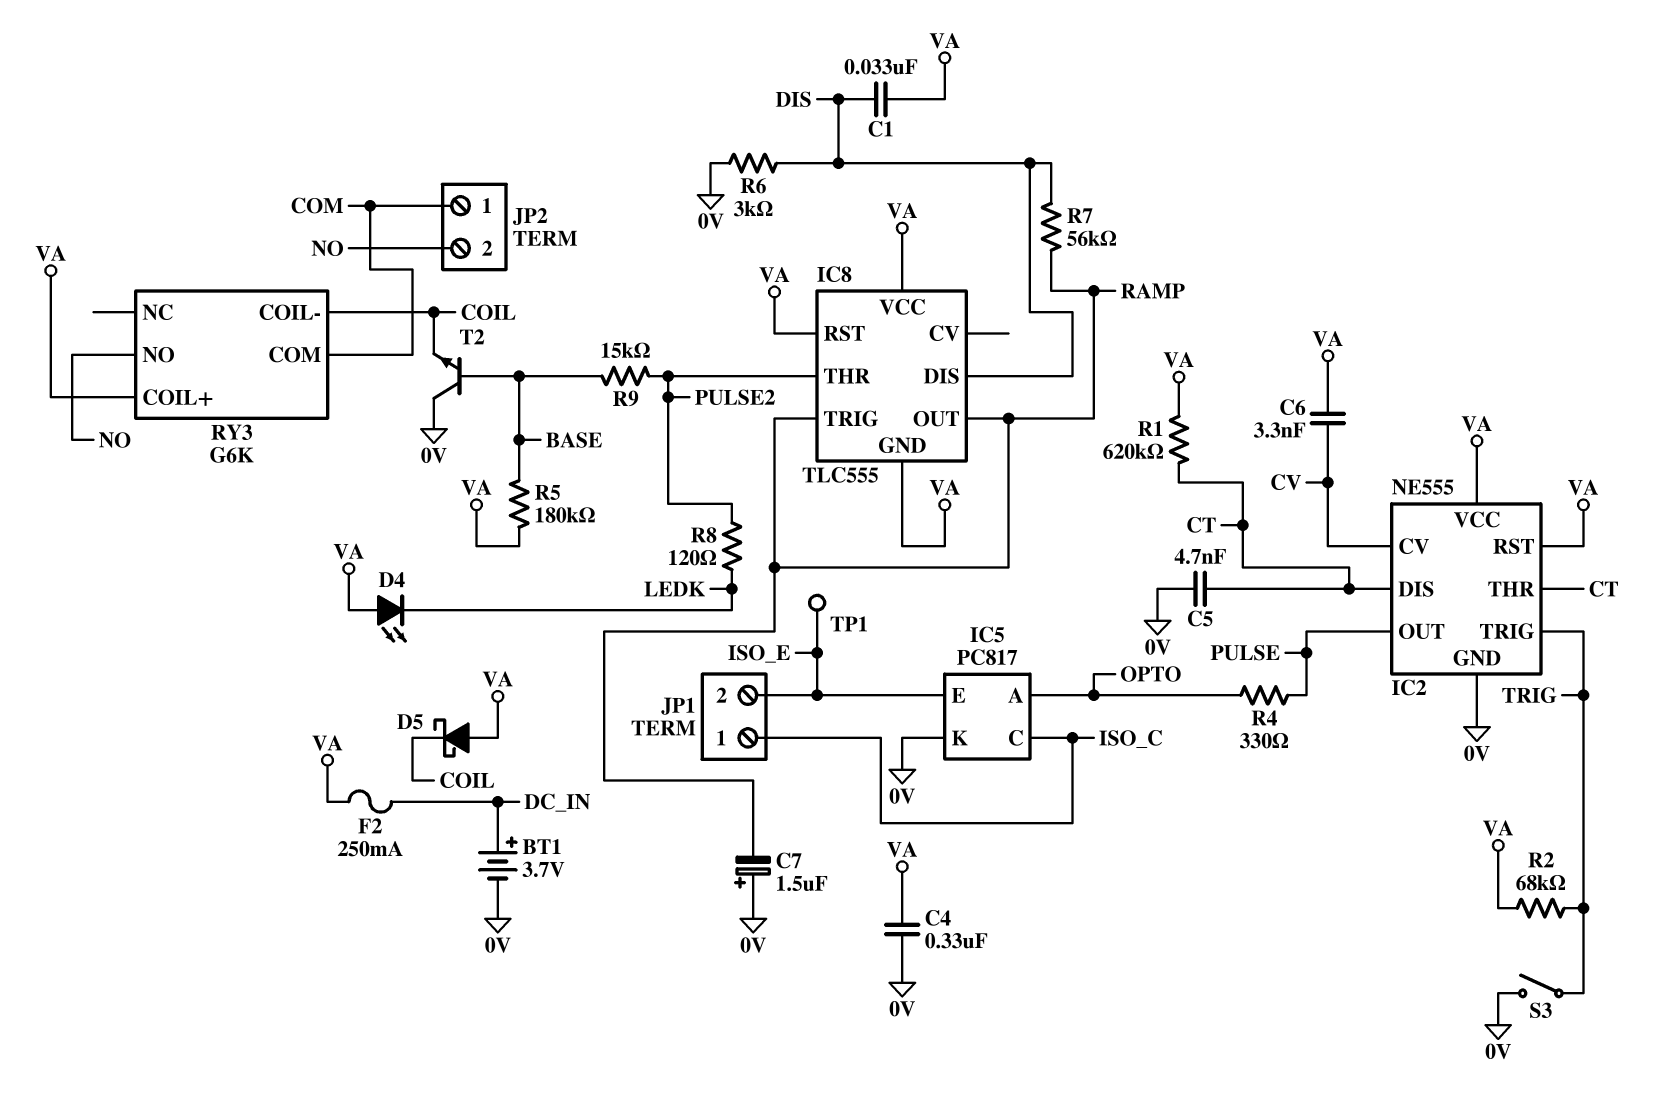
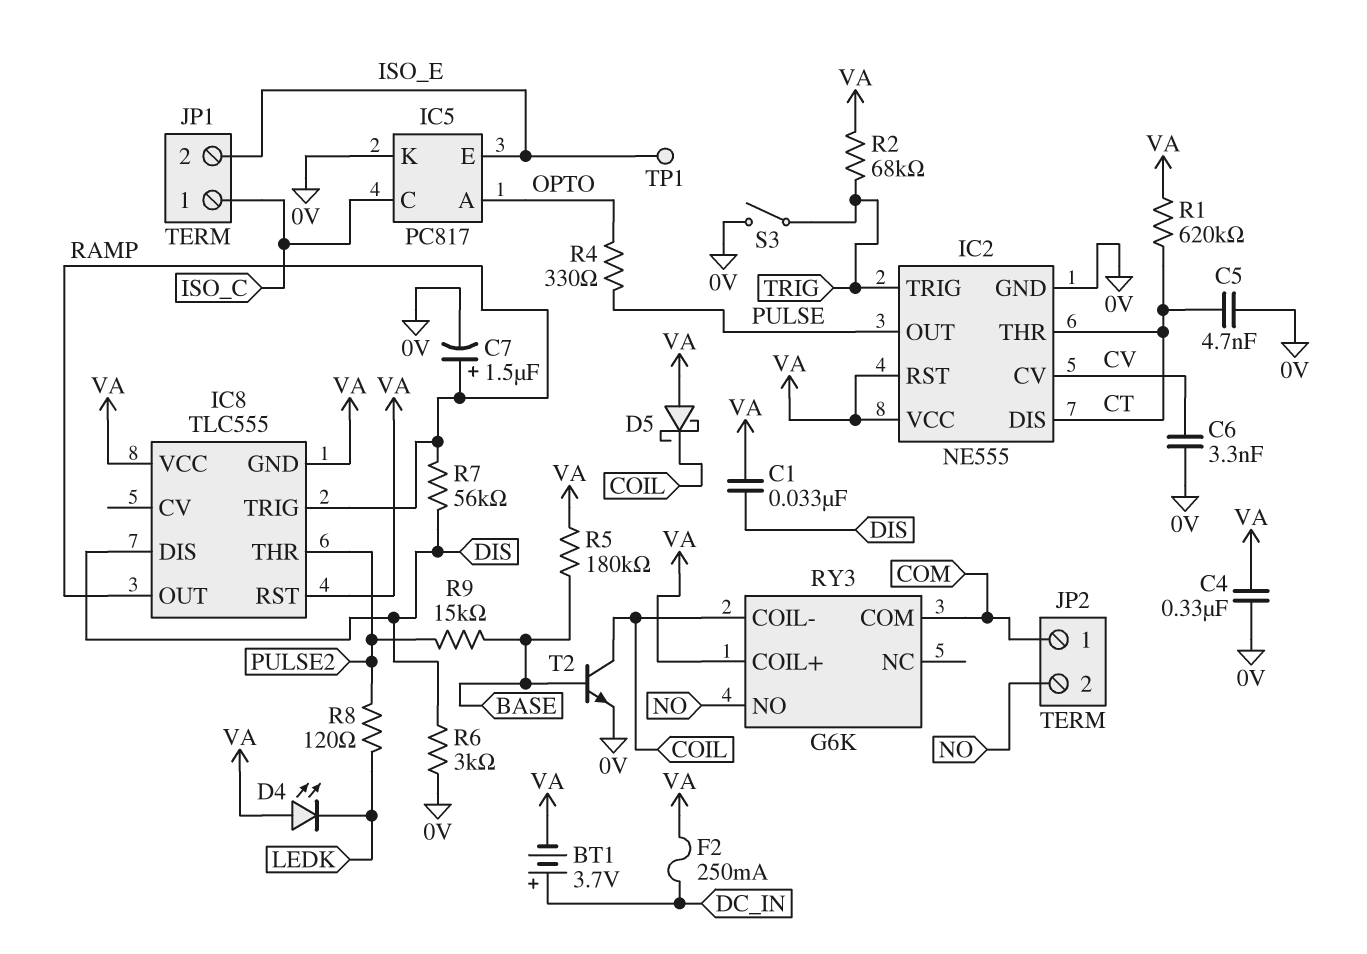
BT1: 3.7V (plus DC_IN, minus 0V) -> 3.7V (plus DC_IN, minus VA)
C6: 3.3nF (CV, VA) -> 3.3nF (0V, CV)
C7: 1.5uF (plus 0V, minus RAMP) -> 1.5uF (plus RAMP, minus 0V)
T2: NPN (B BASE, C 0V, E COIL) -> NPN (B BASE, C COIL, E 0V)

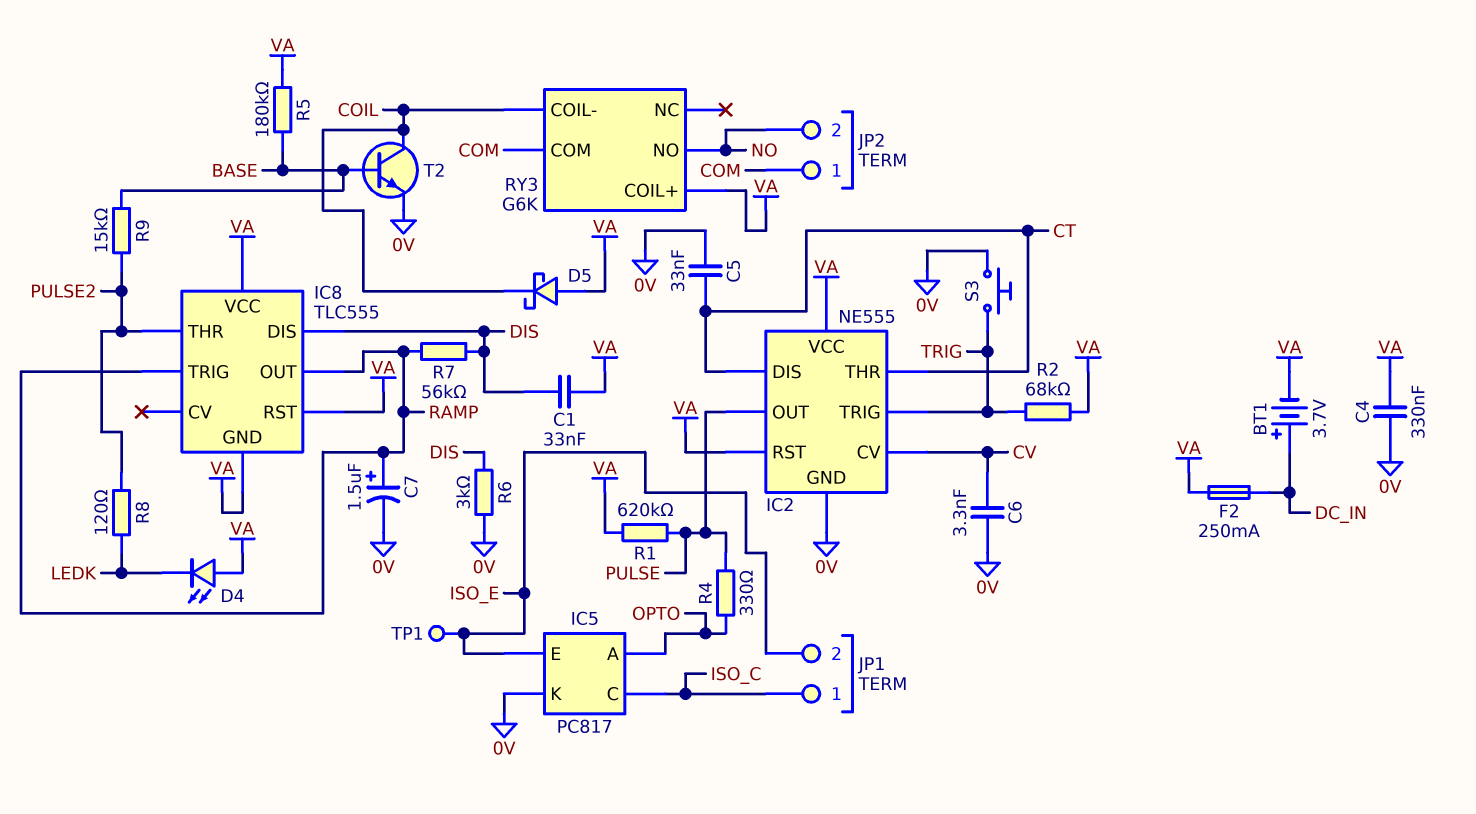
C5: 4.7nF (0V, CT) -> 33nF (0V, CT)
R1: 620k (CT, VA) -> 620k (PULSE, VA)
S3: switch (0V, TRIG) -> button (0V, TRIG)

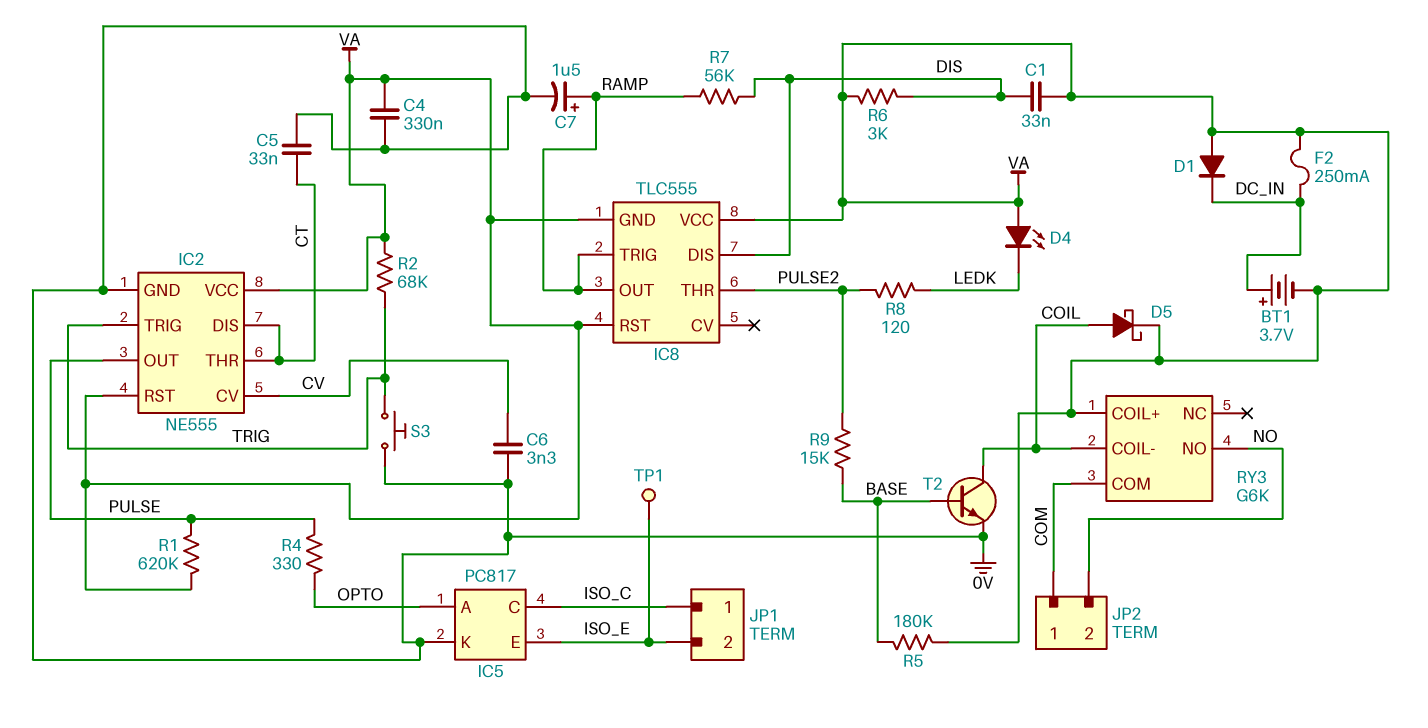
D1: none -> diode (A VA, K DC_IN)
D5: schottky (A VA, K COIL) -> schottky (A COIL, K VA)
R6: 3k (0V, DIS) -> 3k (DIS, VA)

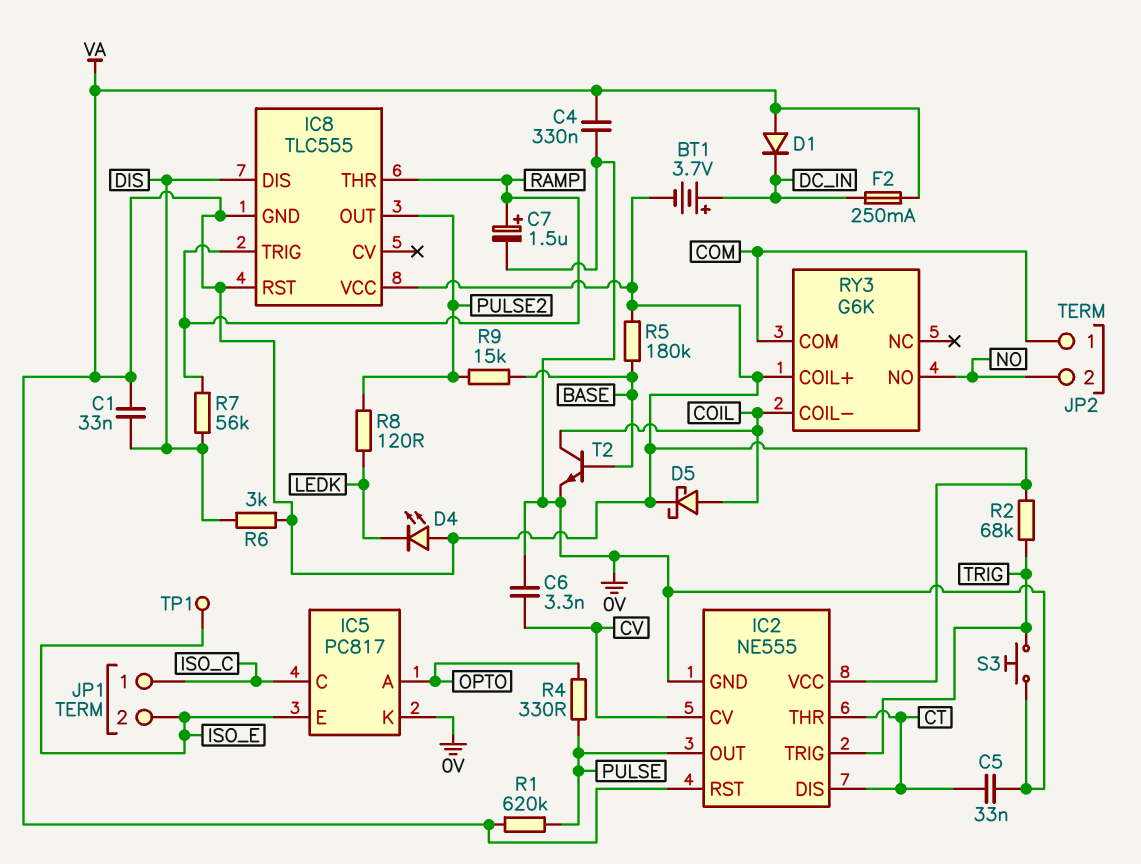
IC8 pin OUT: RAMP -> PULSE2
IC8 pin THR: PULSE2 -> RAMP

